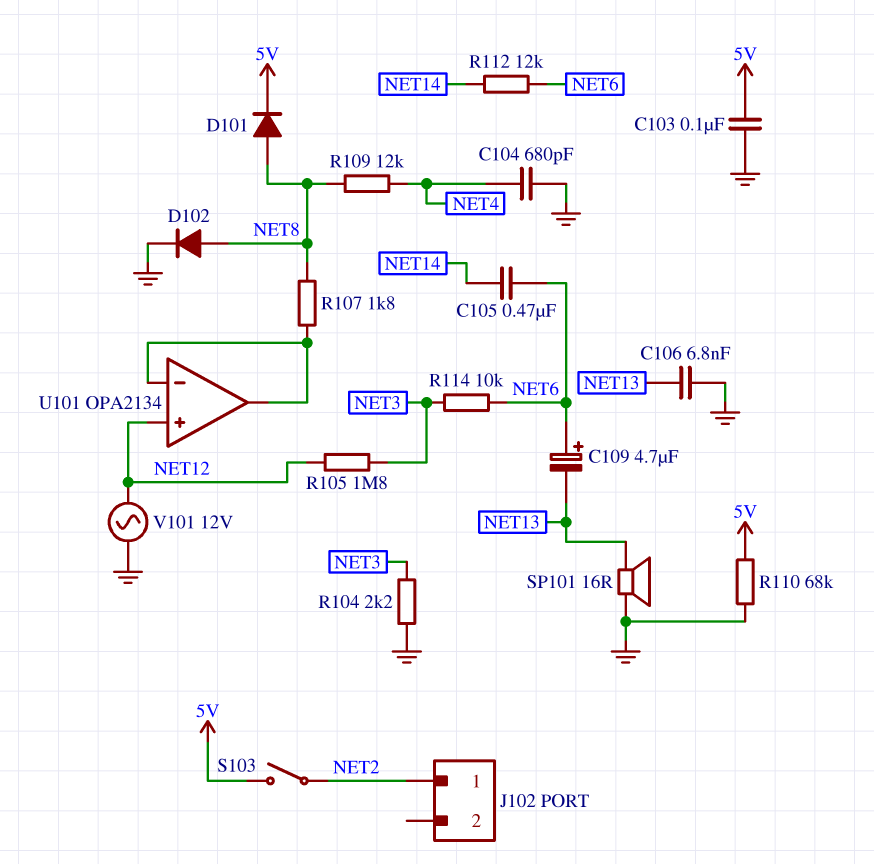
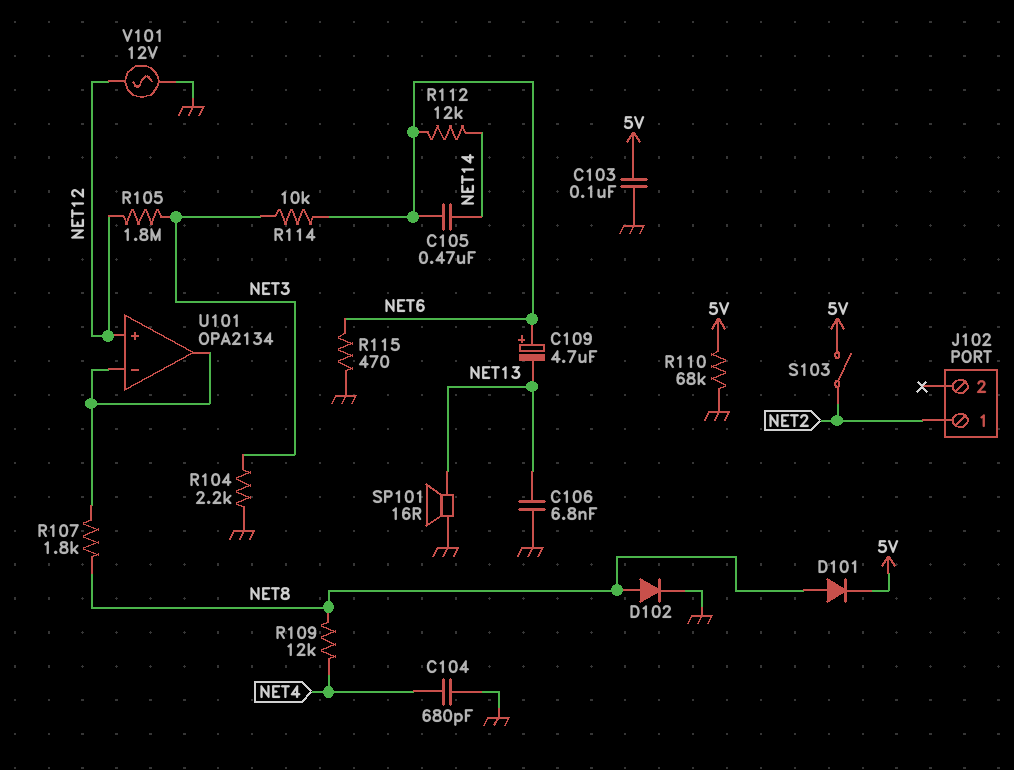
R115: none -> 470 (GND, NET6)

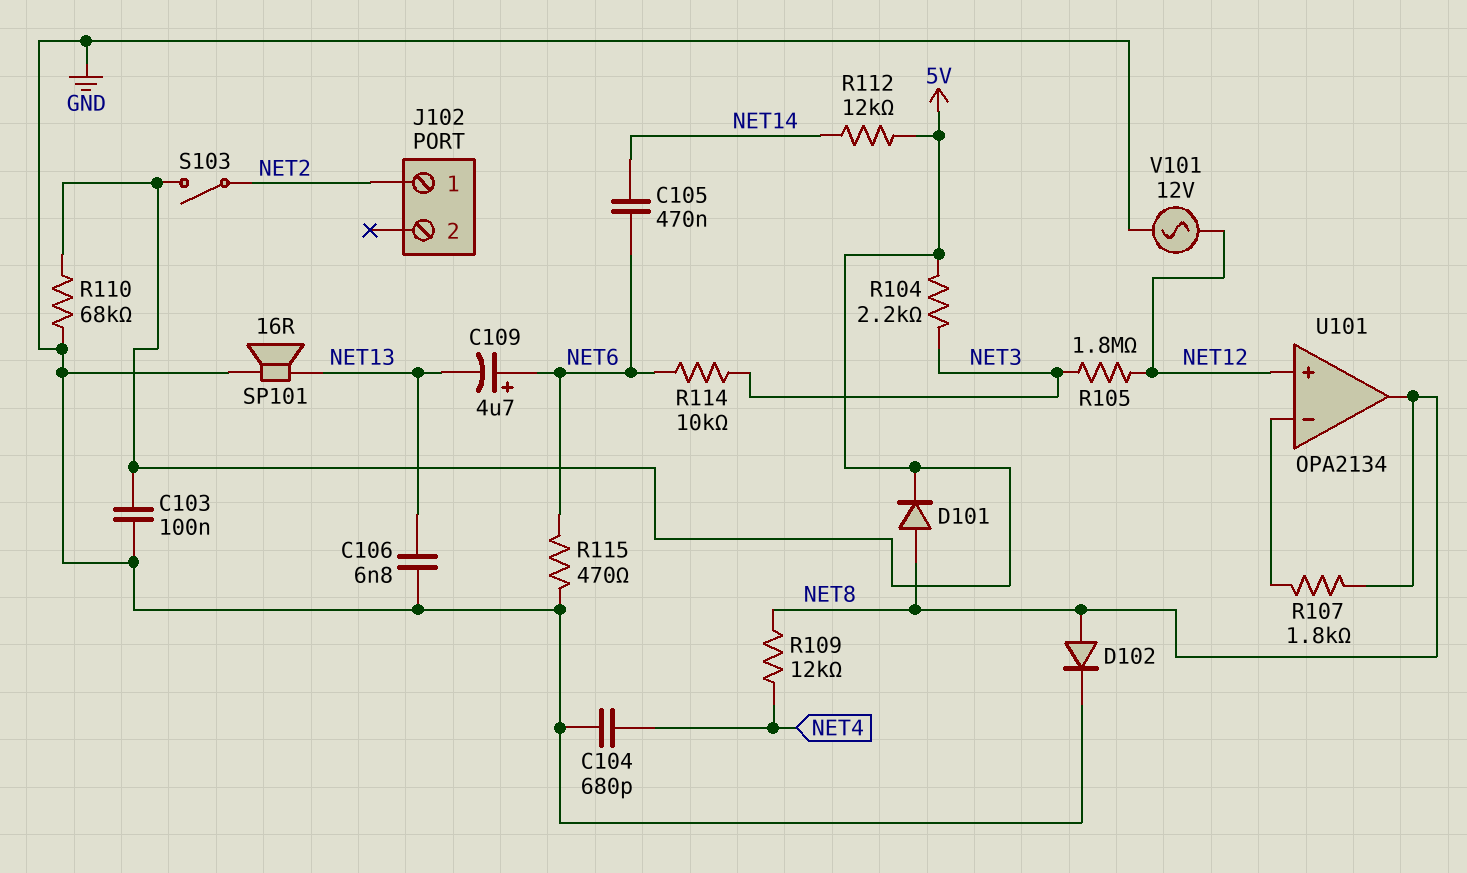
R104: 2.2k (GND, NET3) -> 2.2k (5V, NET3)
R112: 12k (NET6, NET14) -> 12k (5V, NET14)
U101 pin out: U101/in- -> NET8

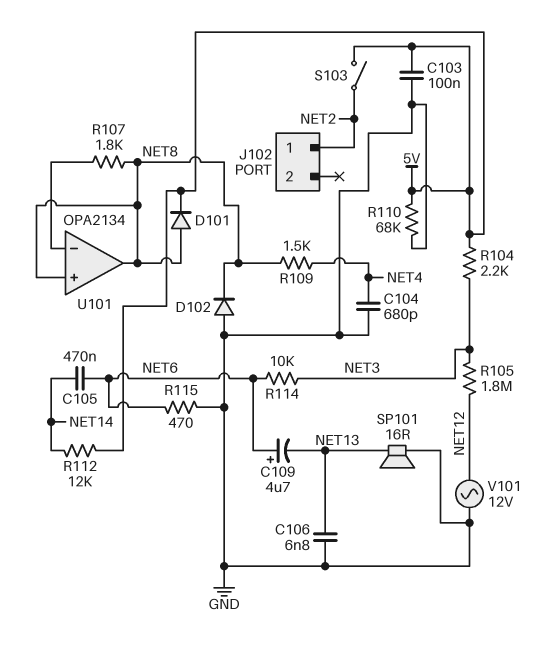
D102: diode (A NET8, K GND) -> diode (A GND, K NET8)
R109: 12k (NET4, NET8) -> 1.5k (NET4, NET8)
U101 pin in+: NET12 -> NET8

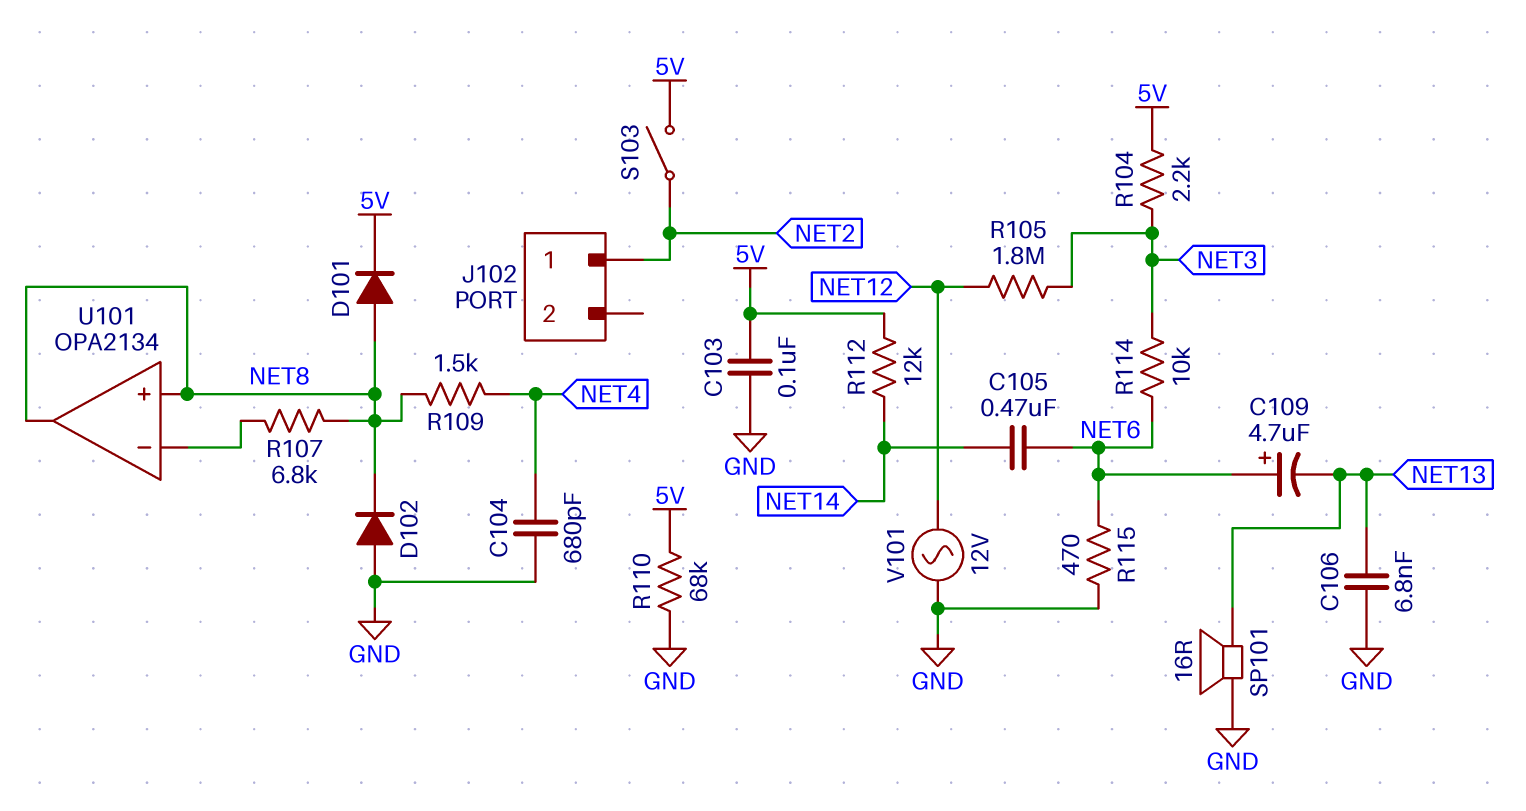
R107: 1.8k (NET8, U101/in-) -> 6.8k (NET8, U101/in-)

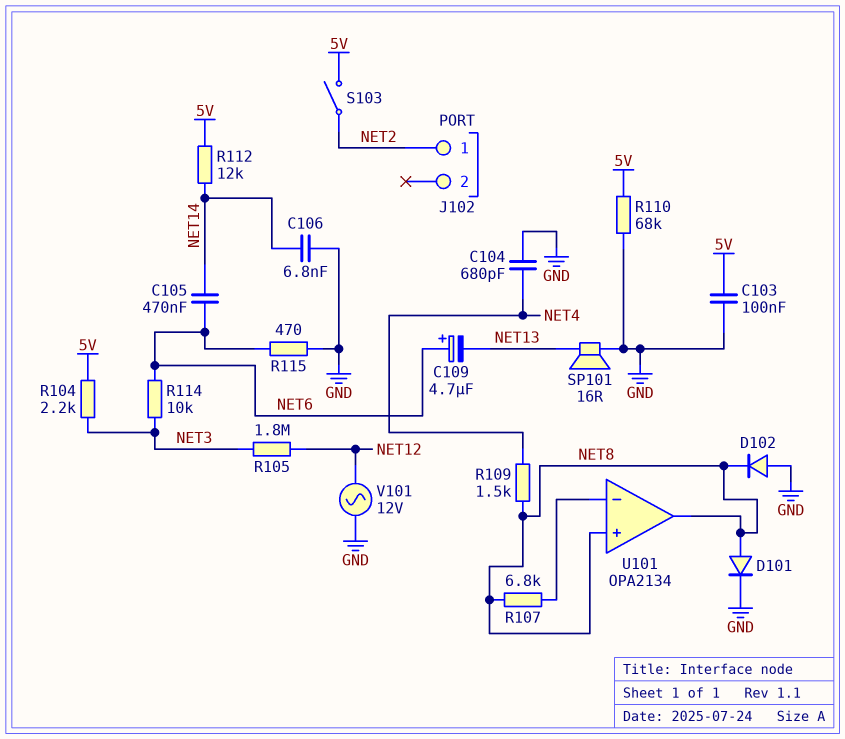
C106: 6.8nF (GND, NET13) -> 6.8nF (GND, NET14)
D101: diode (A NET8, K 5V) -> diode (A NET8, K GND)

